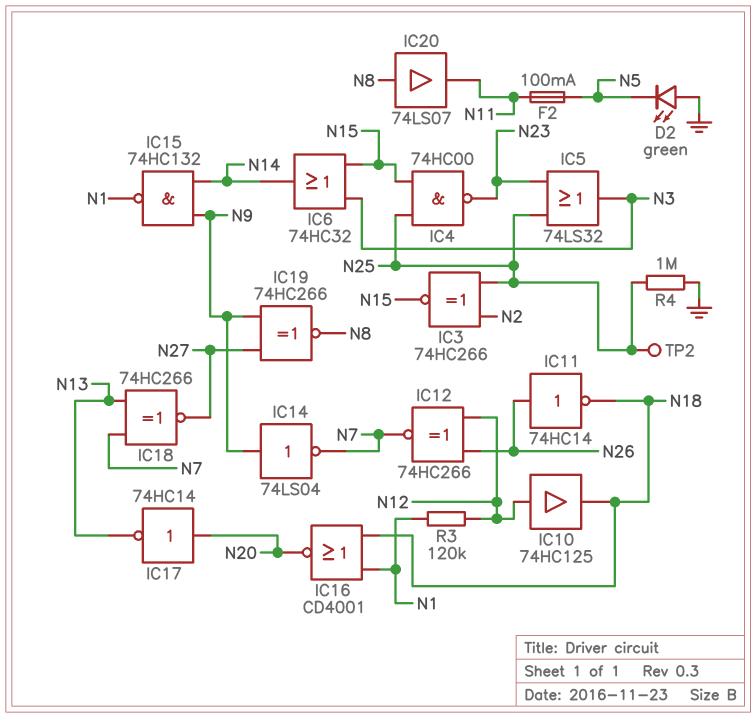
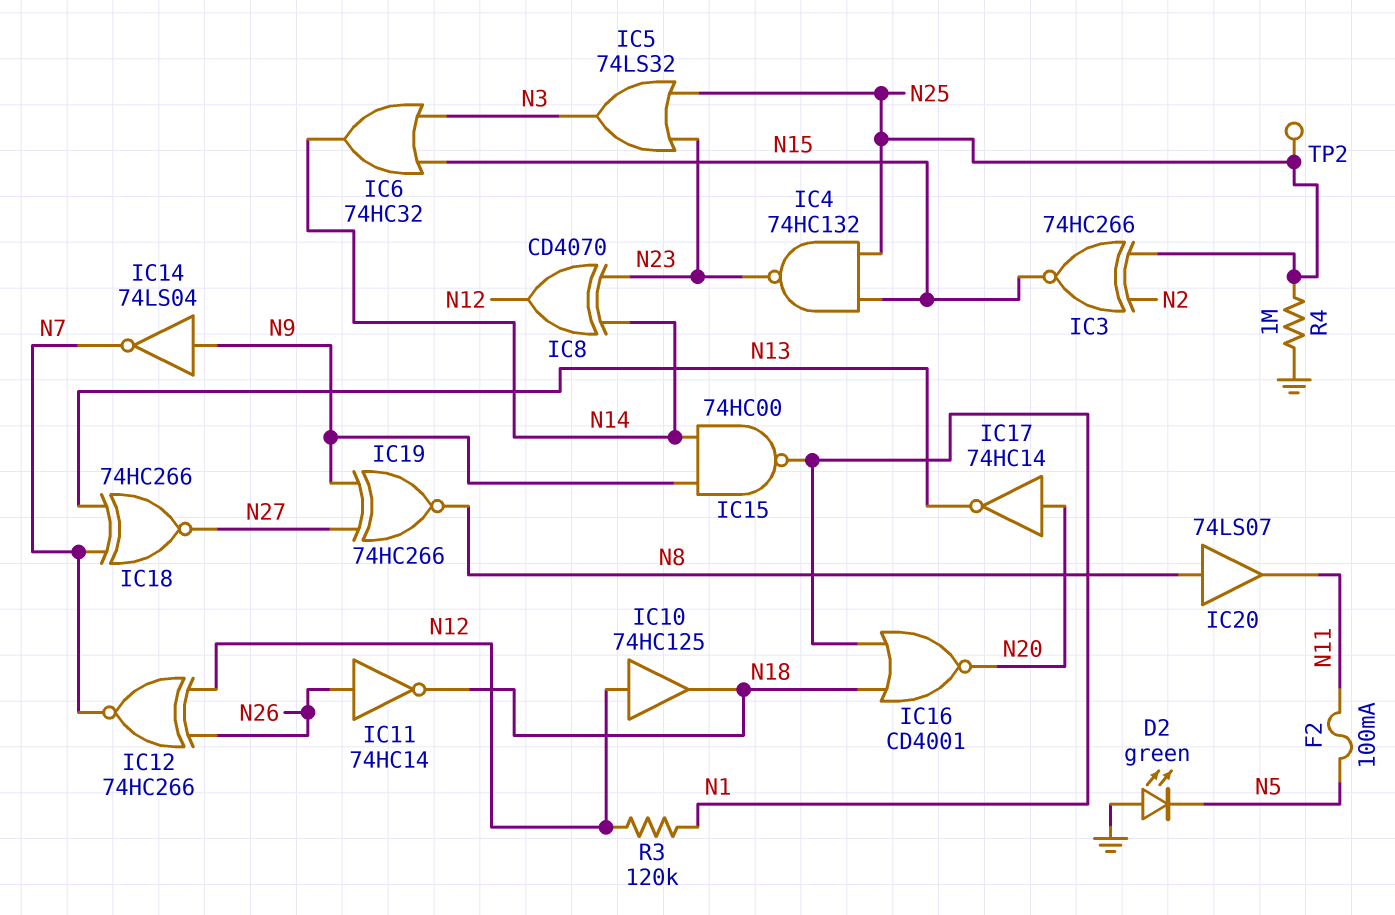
IC4: NAND 74HC00 (in N15, in N25, out N23) -> NAND 74HC132 (in N15, in N25, out N23)
IC8: none -> XOR CD4070 (in N14, in N23, out N12)
IC15: NAND 74HC132 (in N9, in N14, out N1) -> NAND 74HC00 (in N9, in N14, out N1)

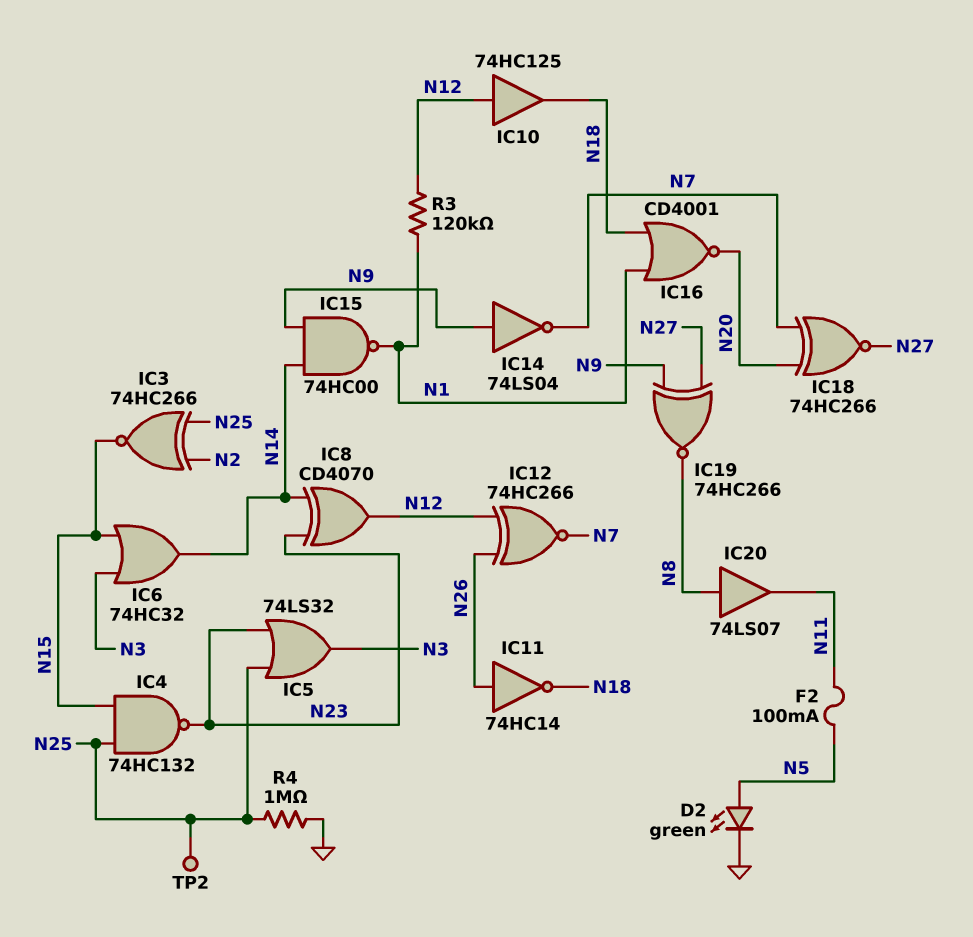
D2: LED green (A GND, K N5) -> LED green (A N5, K GND)
IC17: NOT 74HC14 (in N20, out N13) -> none
IC18: XNOR 74HC266 (in N7, in N13, out N27) -> XNOR 74HC266 (in N7, in N20, out N27)

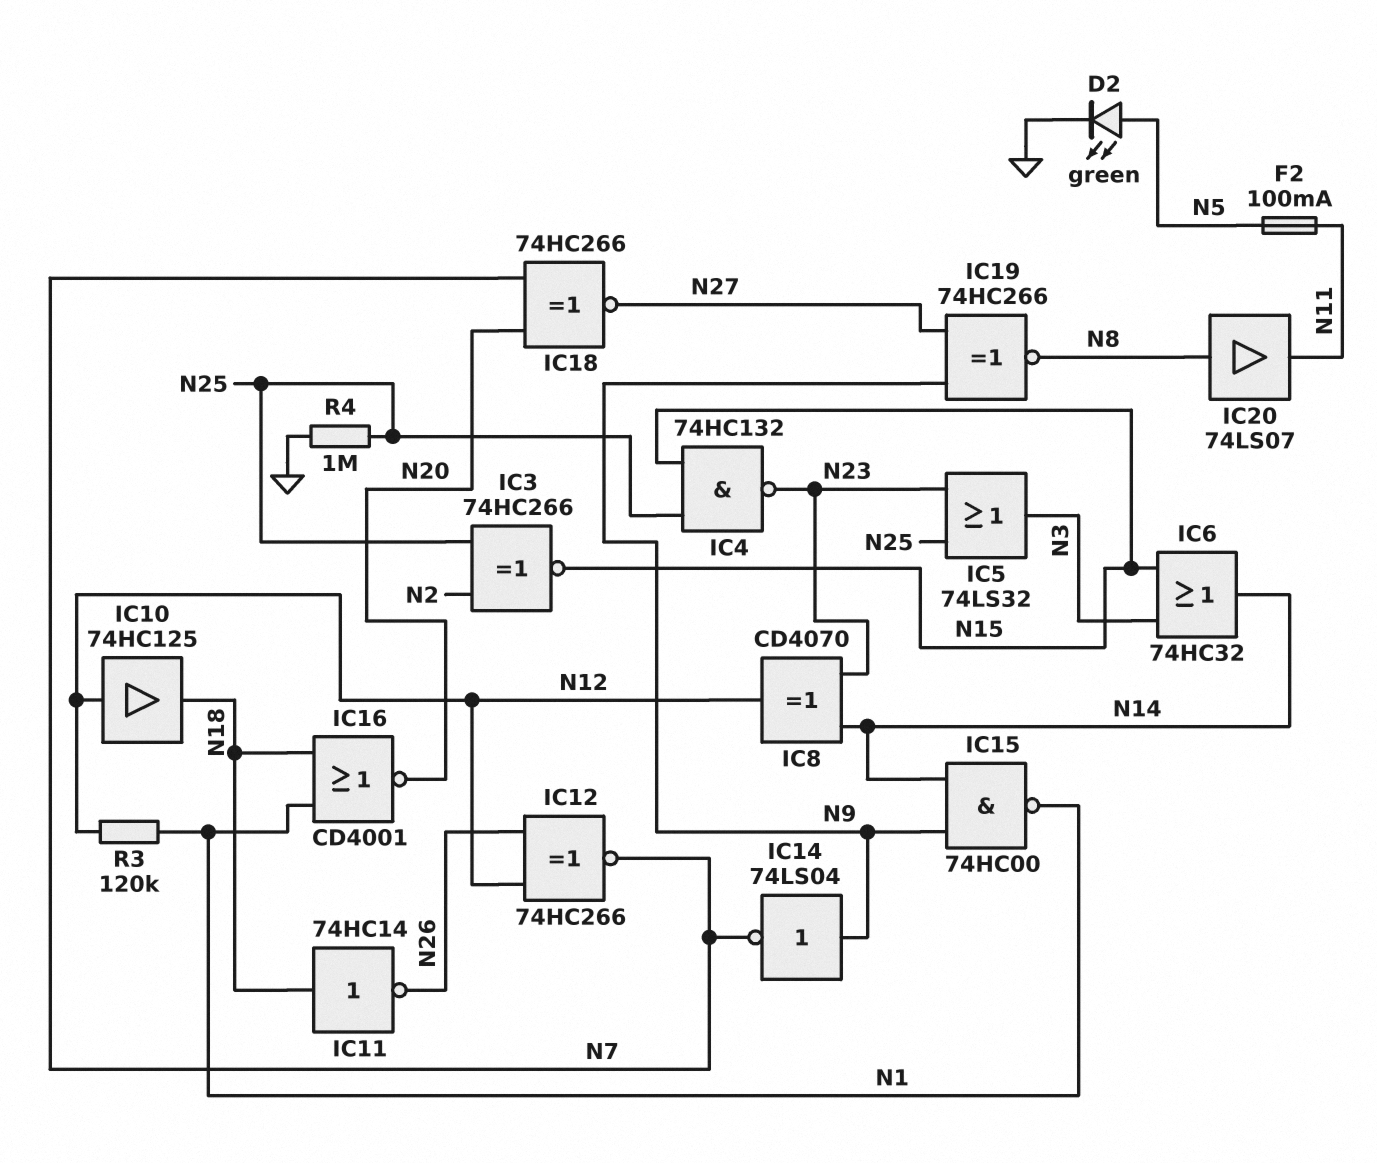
IC11: NOT 74HC14 (in N26, out N18) -> NOT 74HC14 (in N18, out N26)
TP2: test point (N25) -> none

